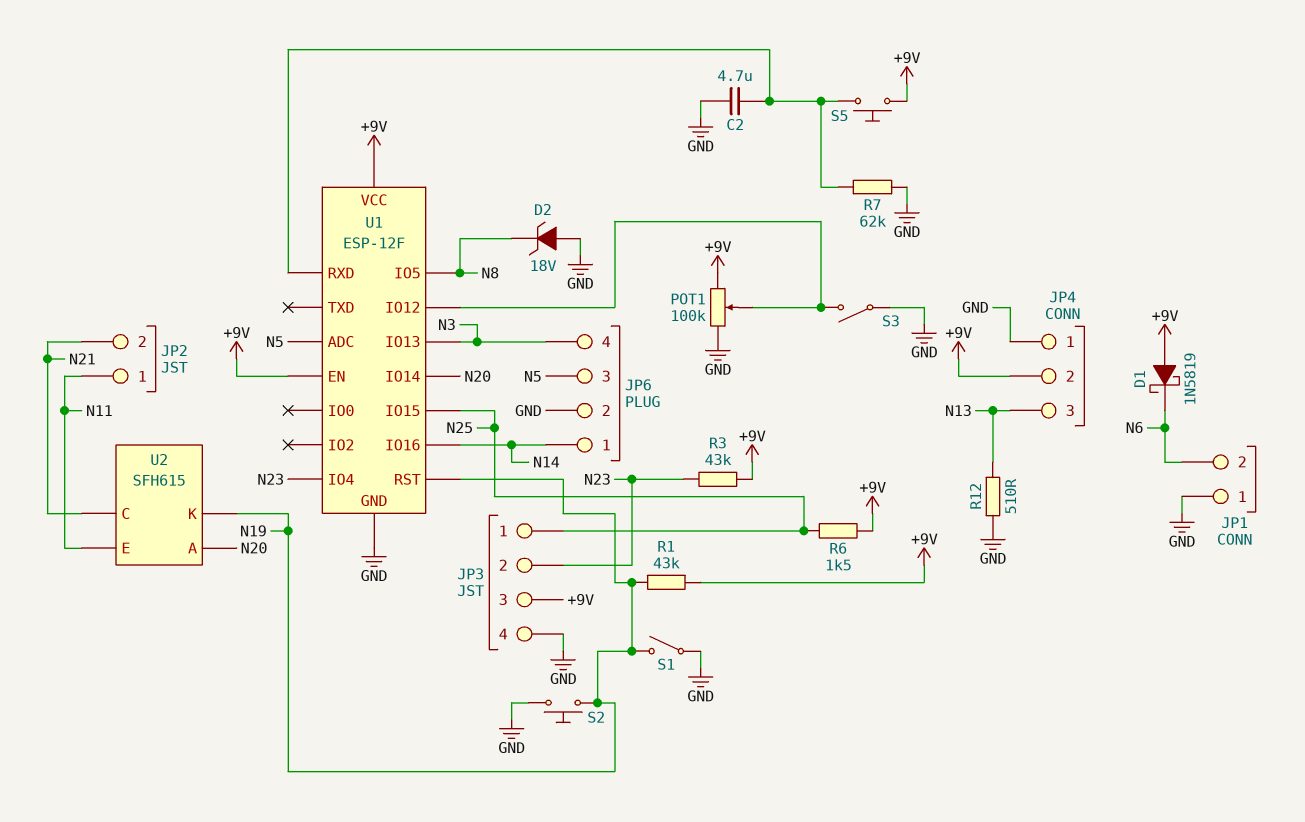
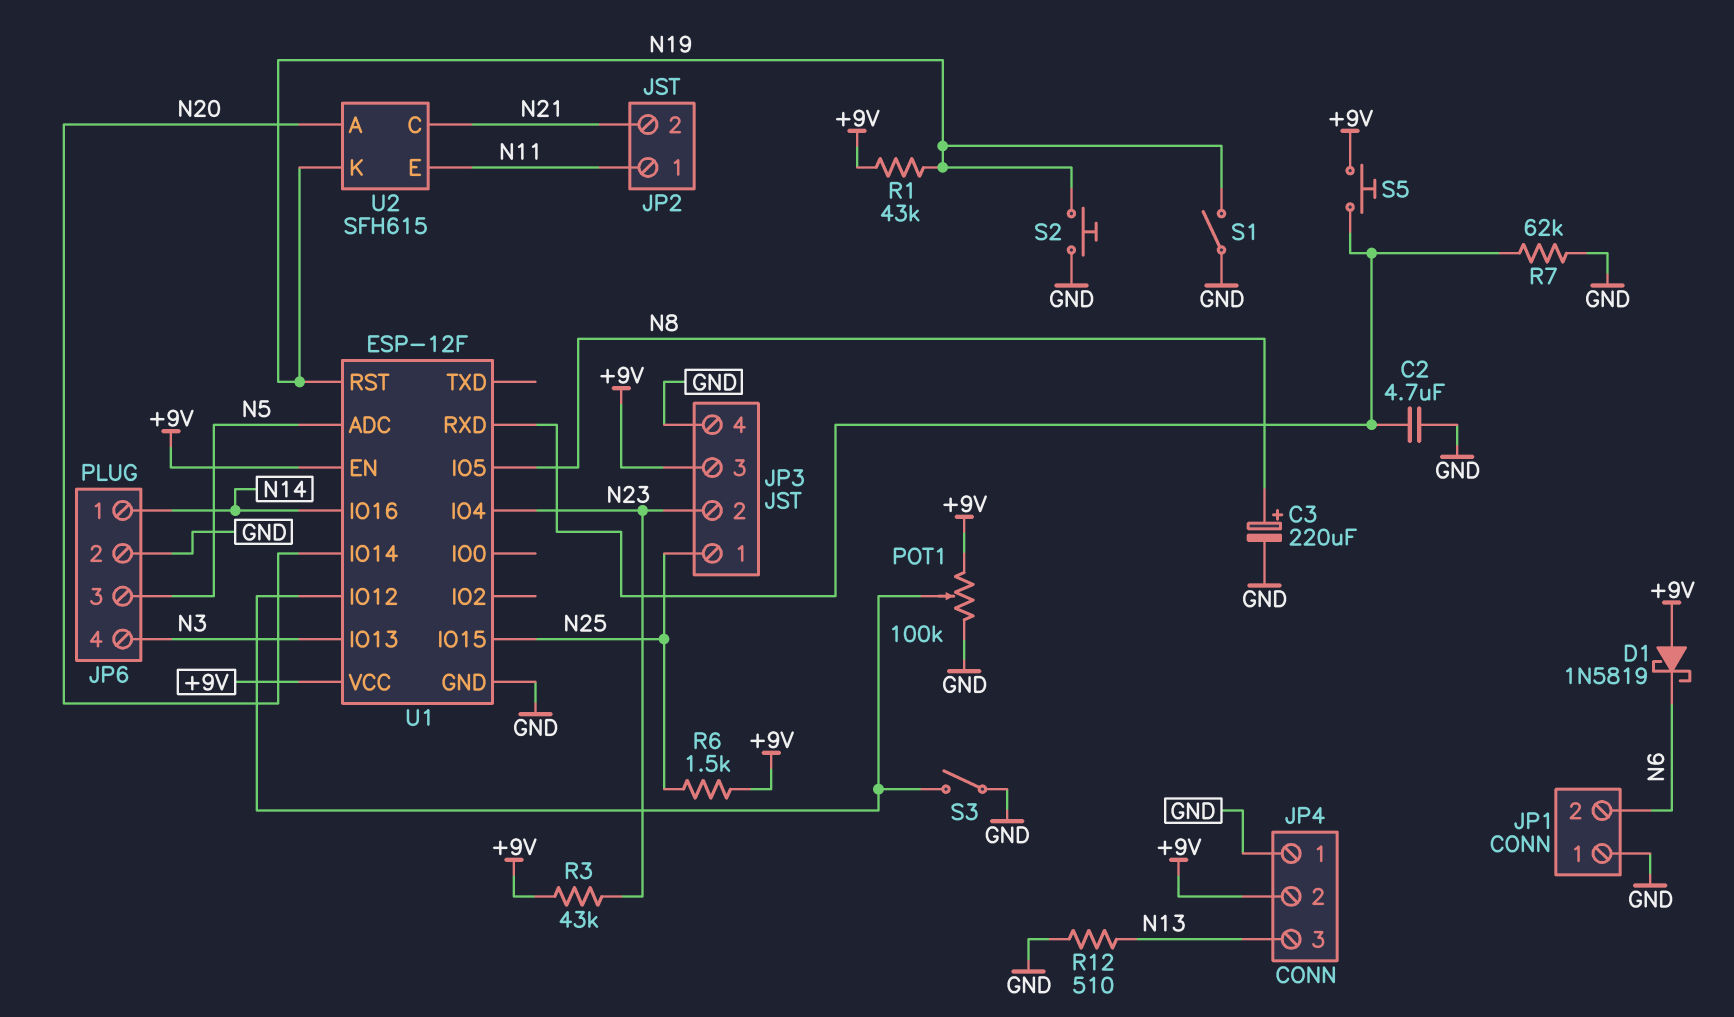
C3: none -> 220uF (plus N8, minus GND)
D2: zener 18V (A GND, K N8) -> none

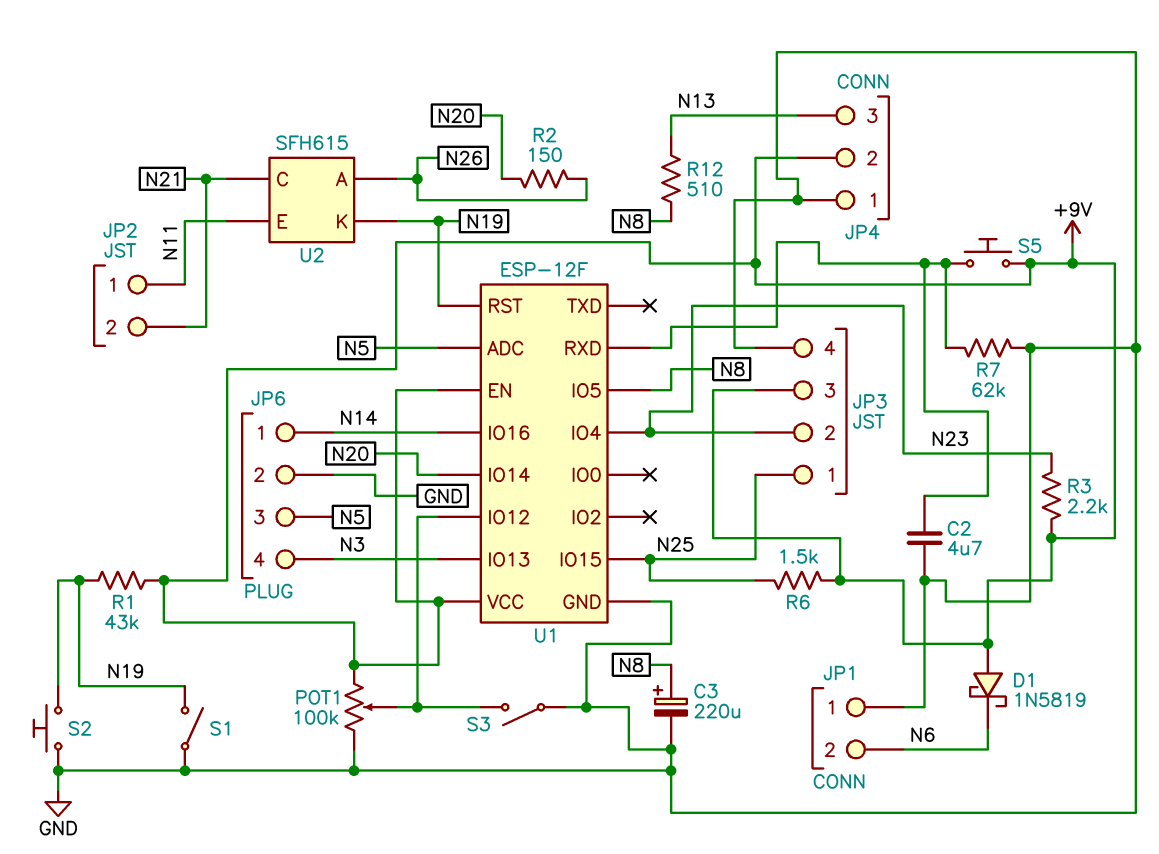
R2: none -> 150 (N20, N26)
R3: 43k (+9V, N23) -> 2.2k (+9V, N23)
R12: 510 (GND, N13) -> 510 (N8, N13)
U2 pin A: N20 -> N26

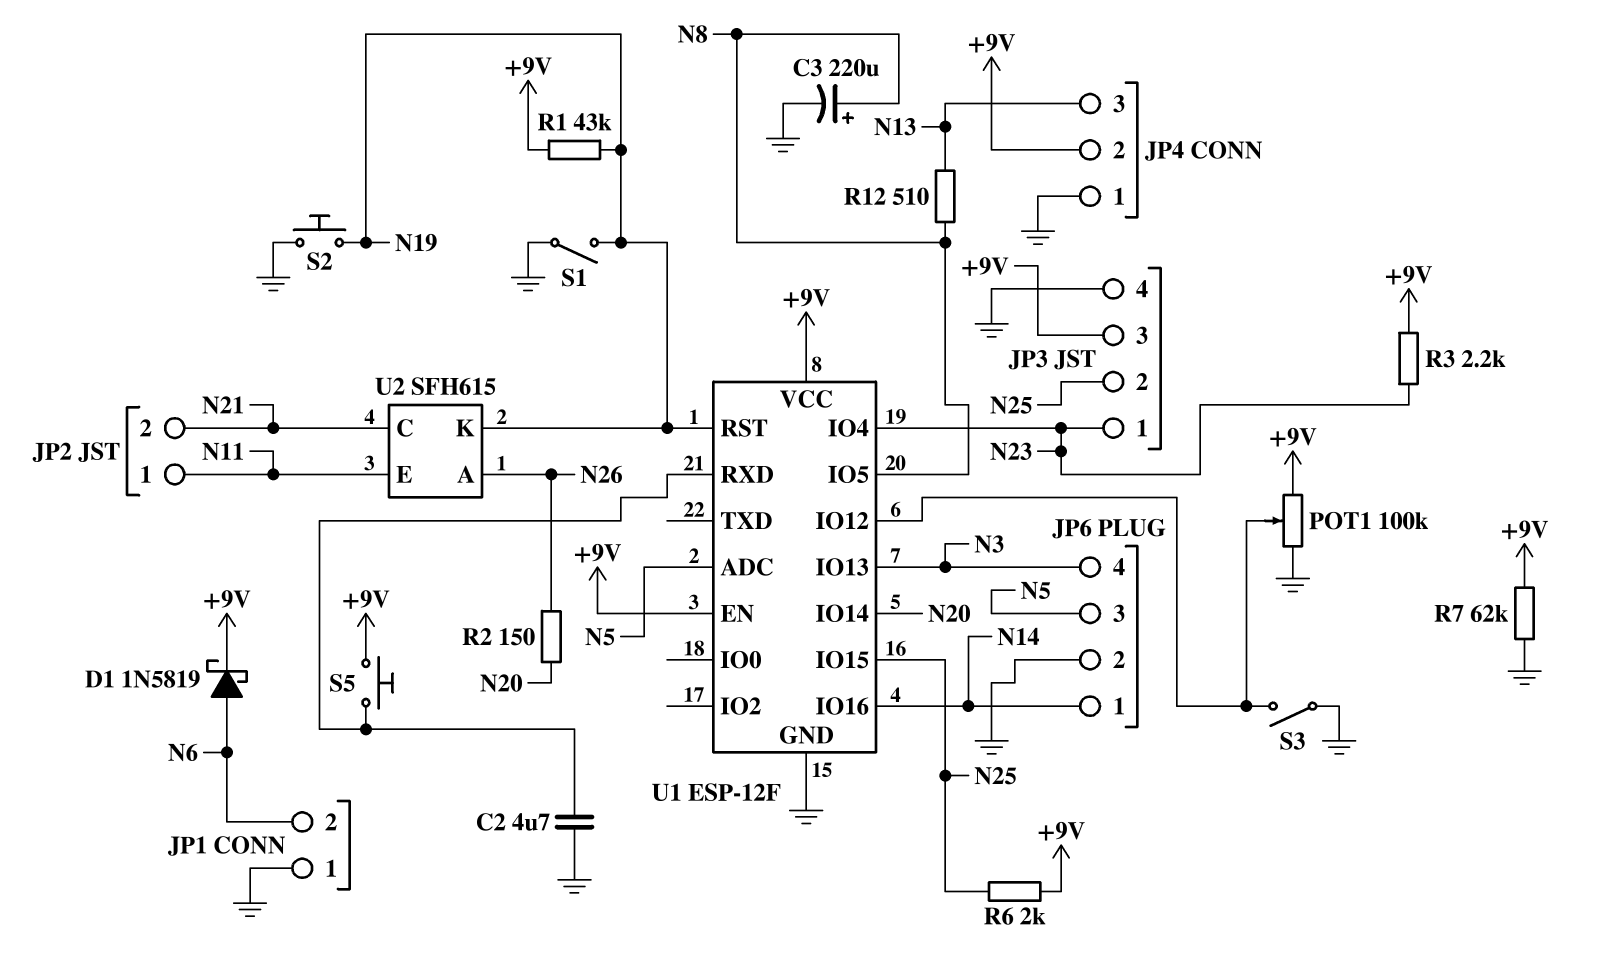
D1: schottky 1N5819 (A +9V, K N6) -> schottky 1N5819 (A N6, K +9V)
JP3 pin 1: N25 -> N23
JP3 pin 2: N23 -> N25
R6: 1.5k (+9V, N25) -> 2k (+9V, N25)
R7: 62k (GND, U1/RXD) -> 62k (+9V, GND)

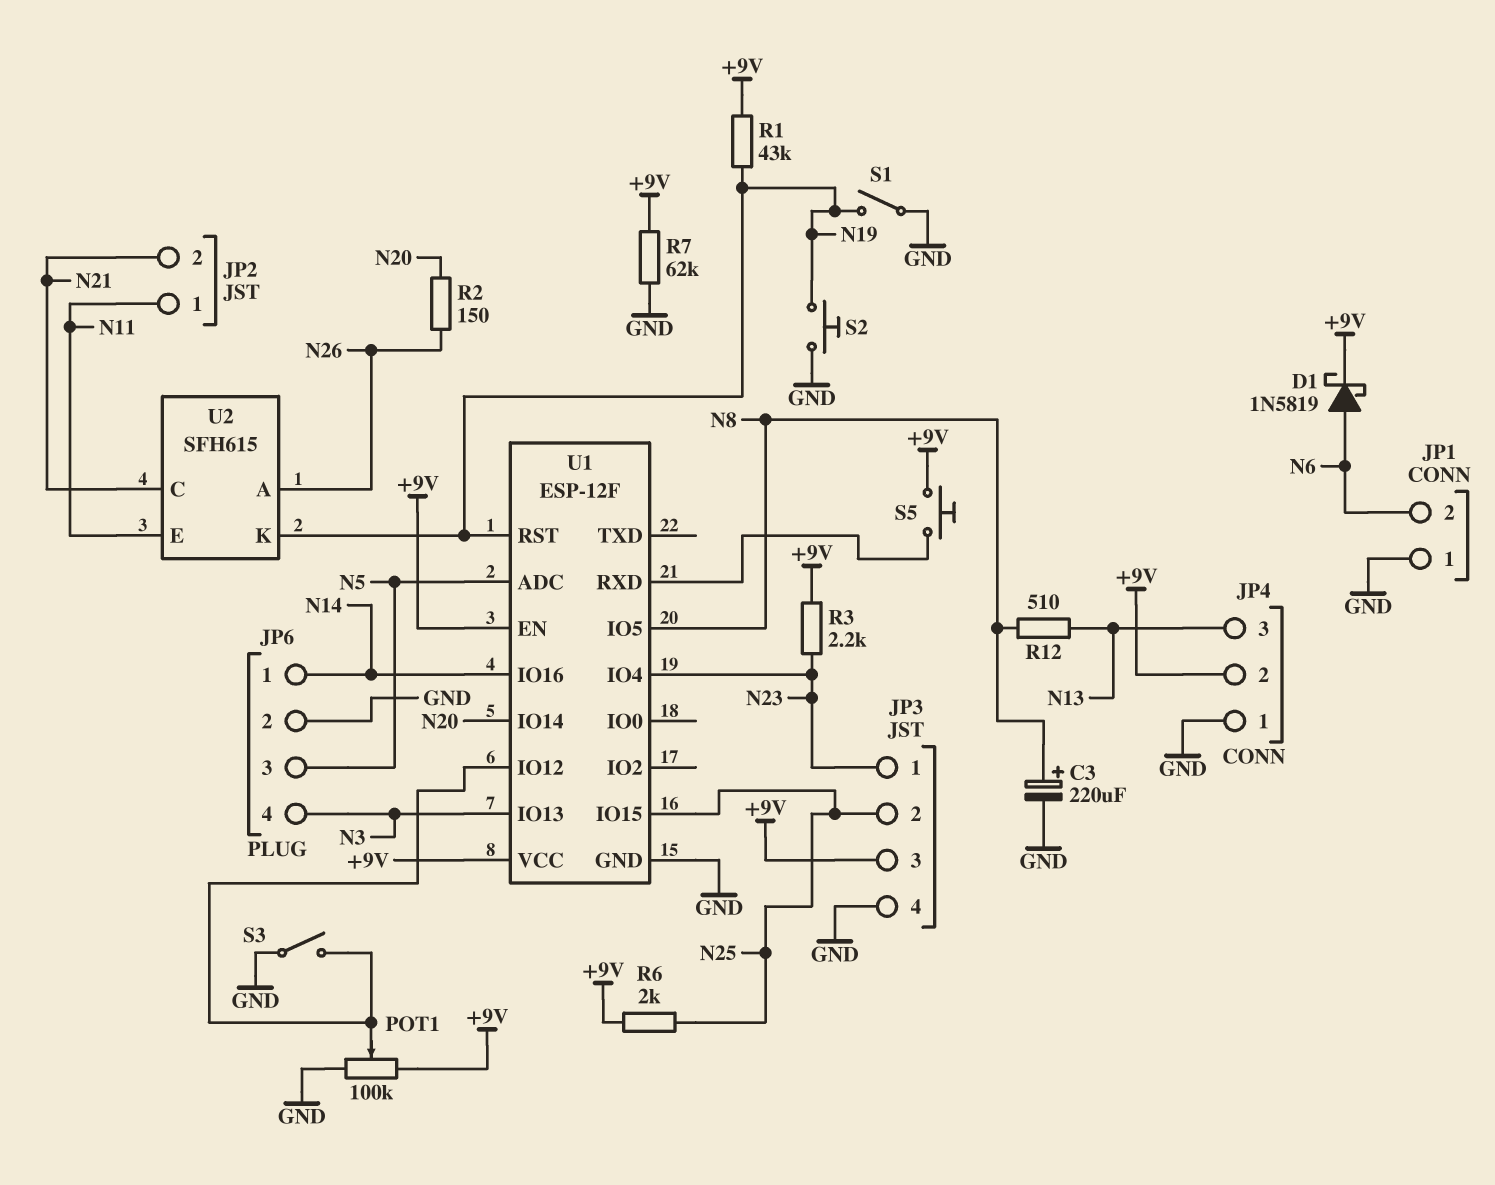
C2: 4.7uF (GND, U1/RXD) -> none

